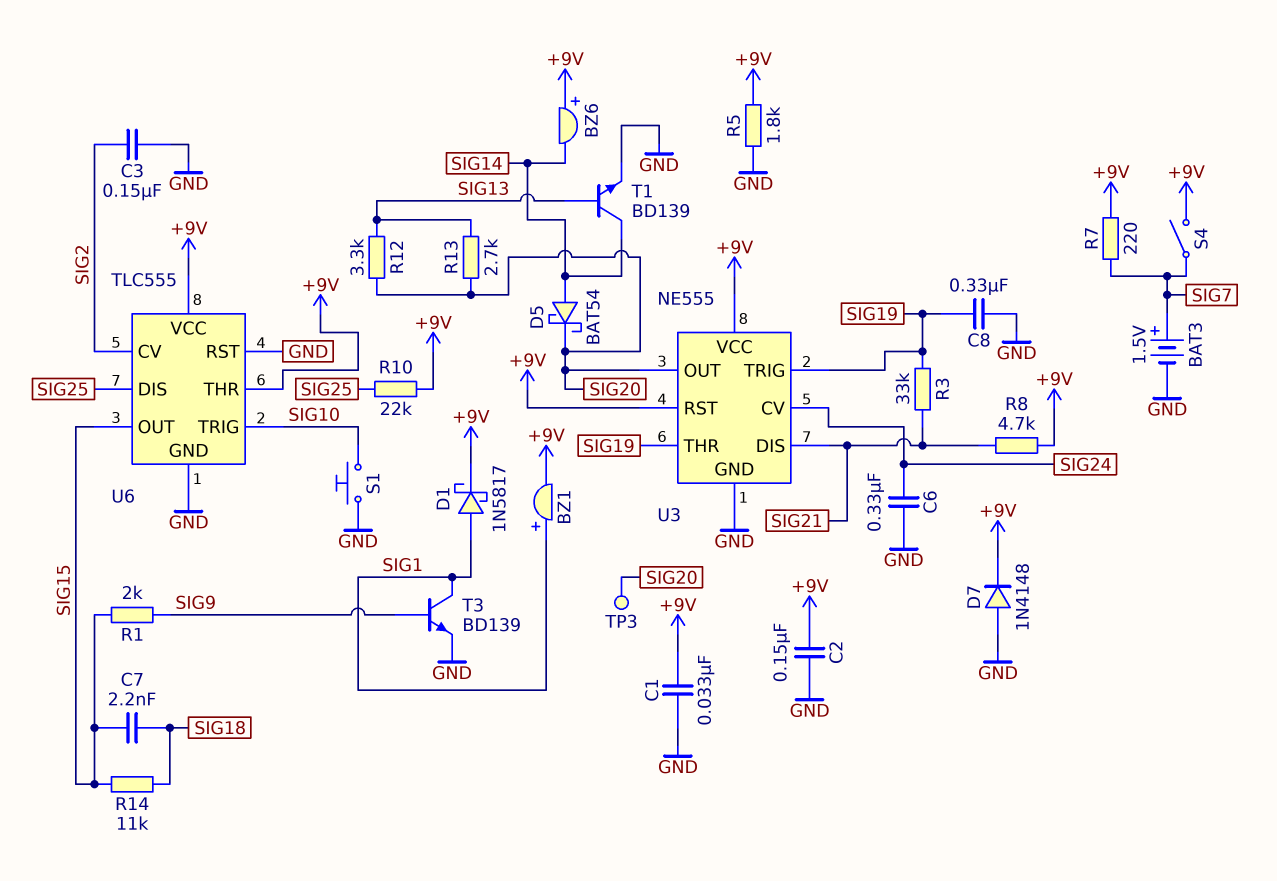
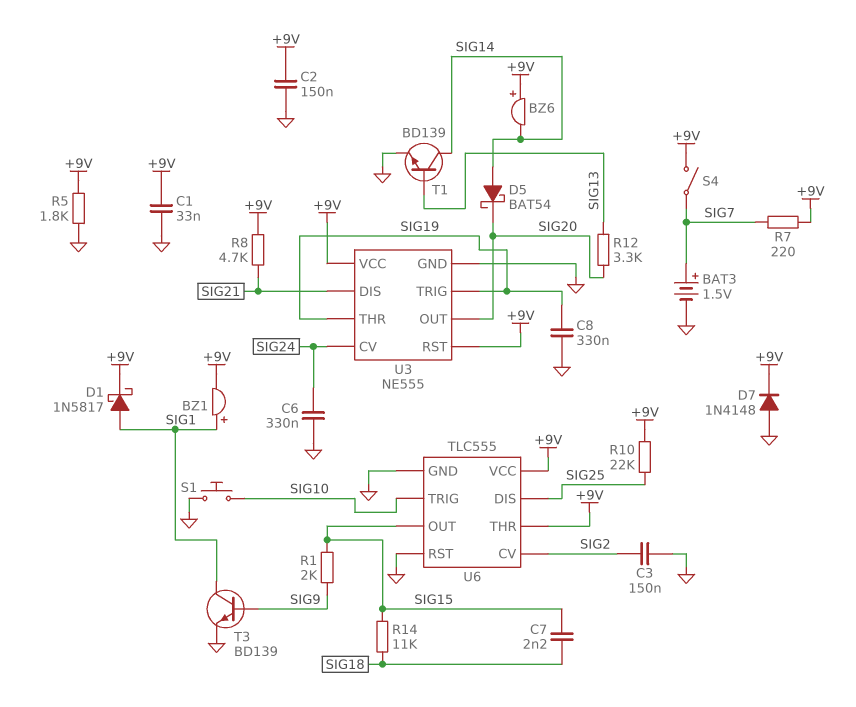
R3: 33k (SIG19, SIG21) -> none
R13: 2.7k (SIG13, SIG20) -> none
TP3: test point (SIG20) -> none

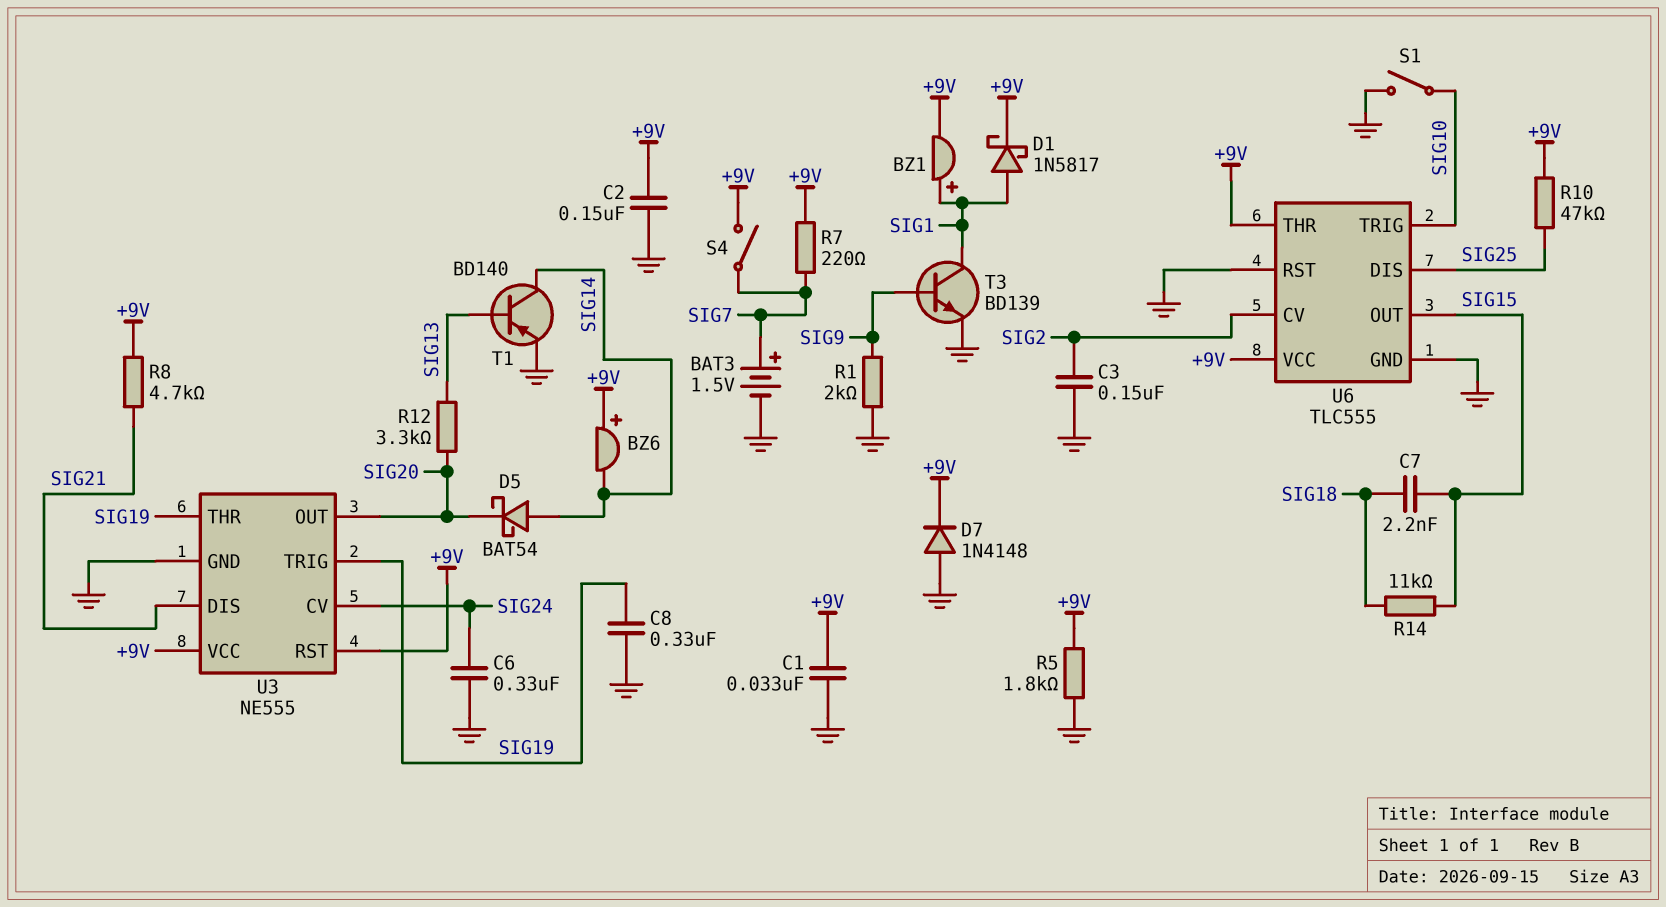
R1: 2k (SIG9, SIG15) -> 2k (GND, SIG9)
R10: 22k (+9V, SIG25) -> 47k (+9V, SIG25)
S1: button (GND, SIG10) -> switch (GND, SIG10)
T1: NPN BD139 (B SIG13, C SIG14, E GND) -> PNP BD140 (B SIG13, C SIG14, E GND)

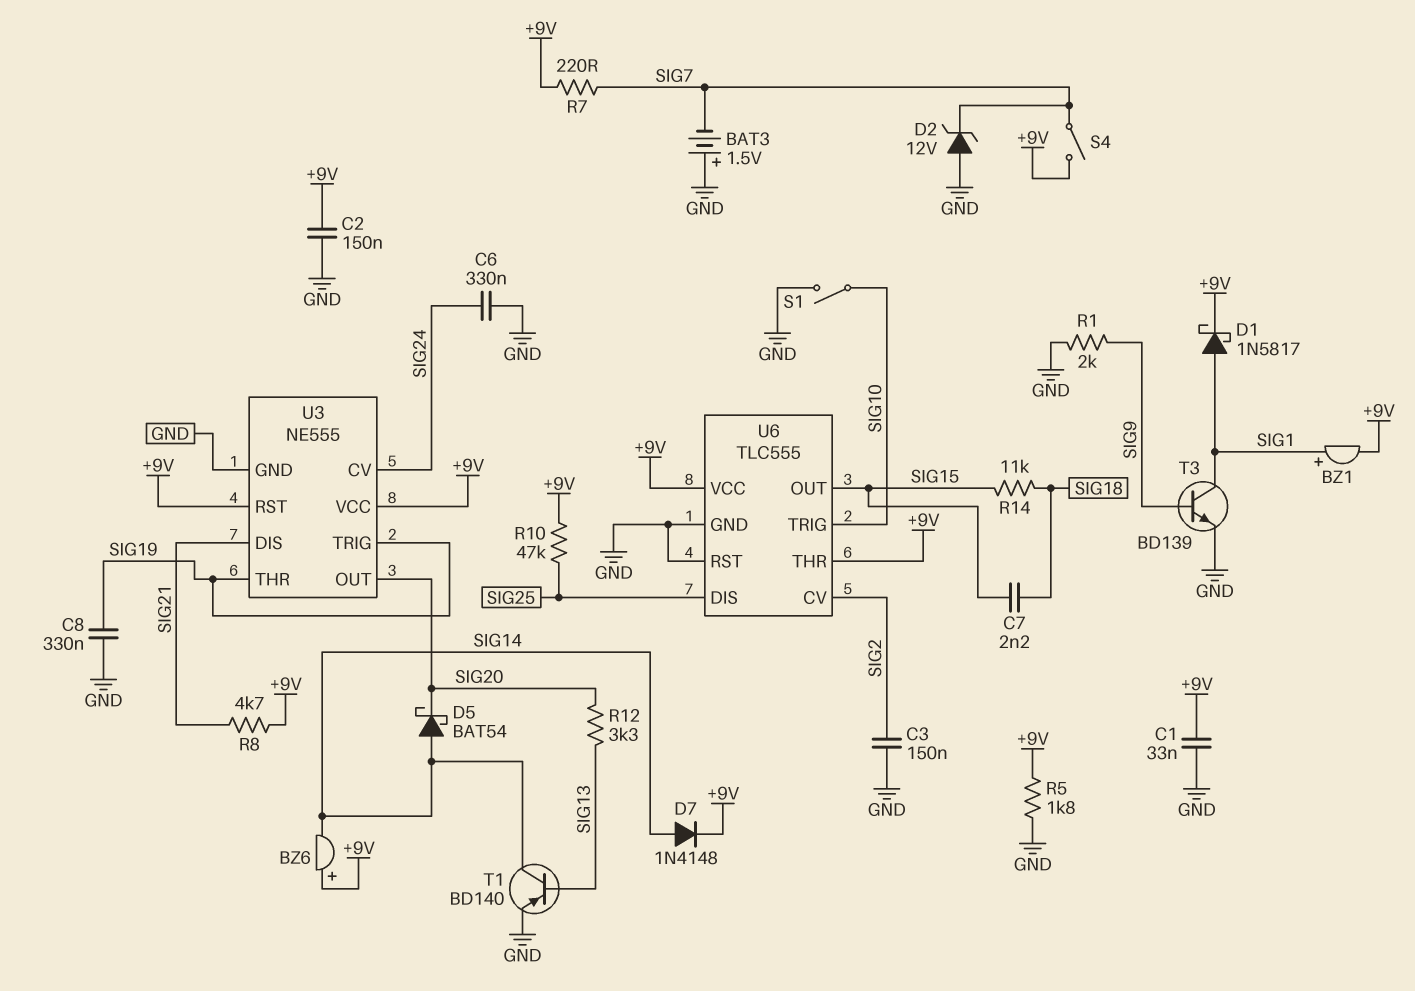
BAT3: 1.5V (plus SIG7, minus GND) -> 1.5V (plus GND, minus SIG7)
D2: none -> zener 12V (A GND, K SIG7)
D7: diode 1N4148 (A GND, K +9V) -> diode 1N4148 (A SIG14, K +9V)

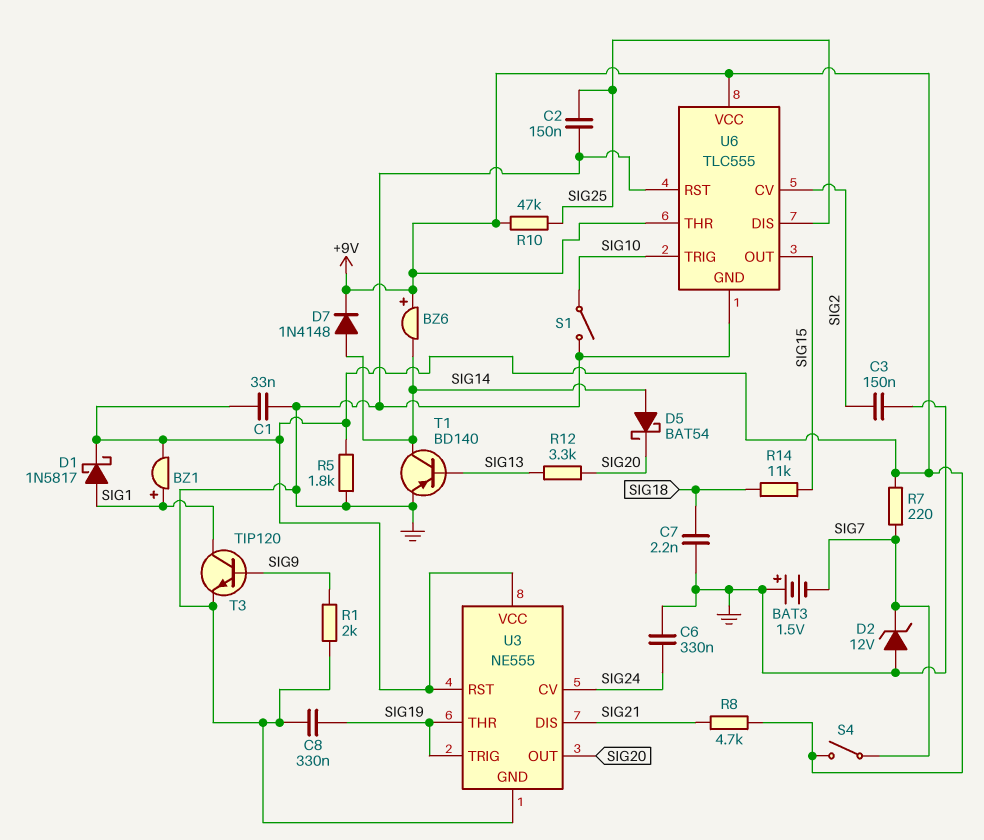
C2: 150nF (+9V, GND) -> 150nF (GND, SIG25)
C7: 2.2nF (SIG15, SIG18) -> 2.2nF (GND, SIG18)
T3: NPN BD139 (B SIG9, C SIG1, E GND) -> NPN TIP120 (B SIG9, C SIG1, E GND)

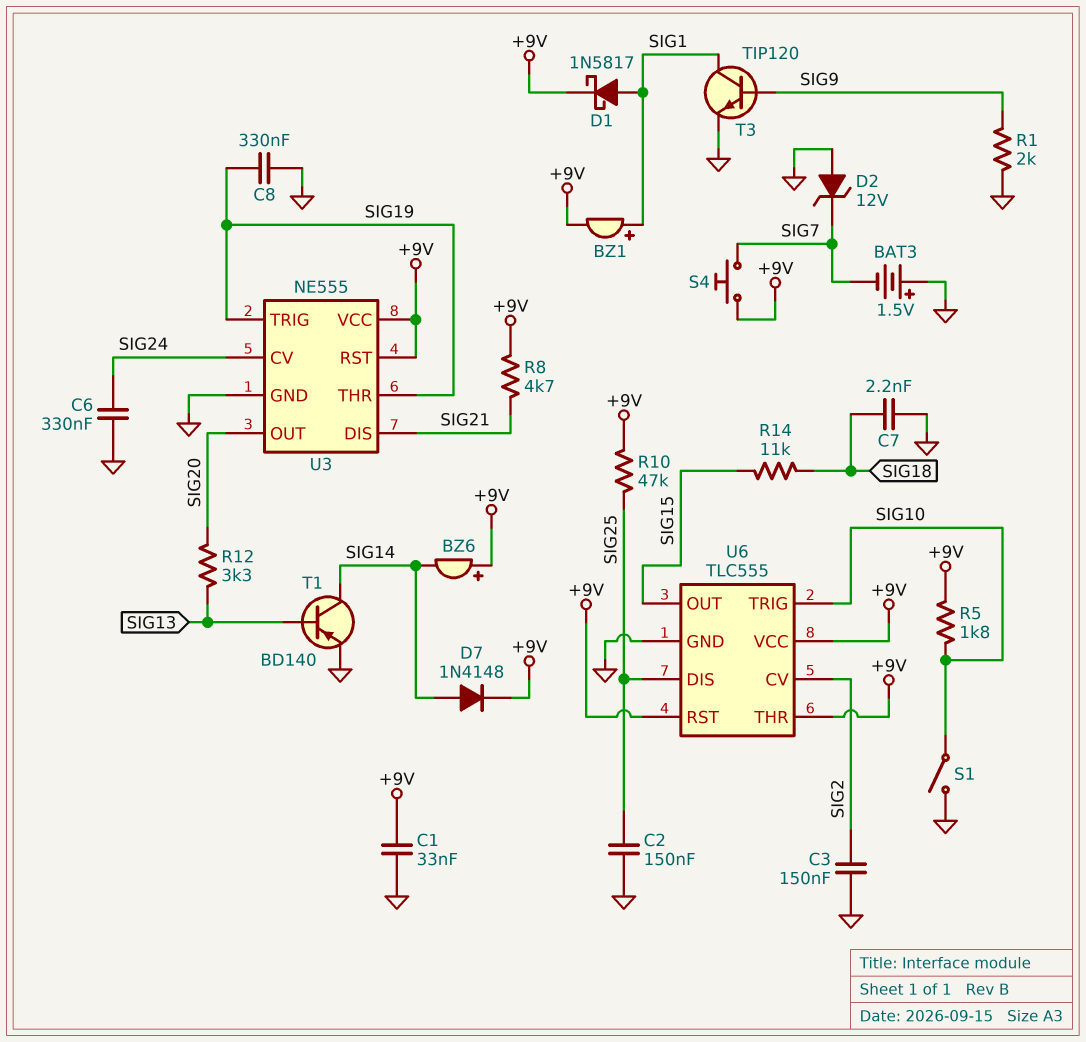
D5: schottky BAT54 (A SIG14, K SIG20) -> none
R5: 1.8k (+9V, GND) -> 1.8k (+9V, SIG10)
R7: 220 (+9V, SIG7) -> none
S4: switch (+9V, SIG7) -> button (+9V, SIG7)
U6 pin RST: GND -> +9V

